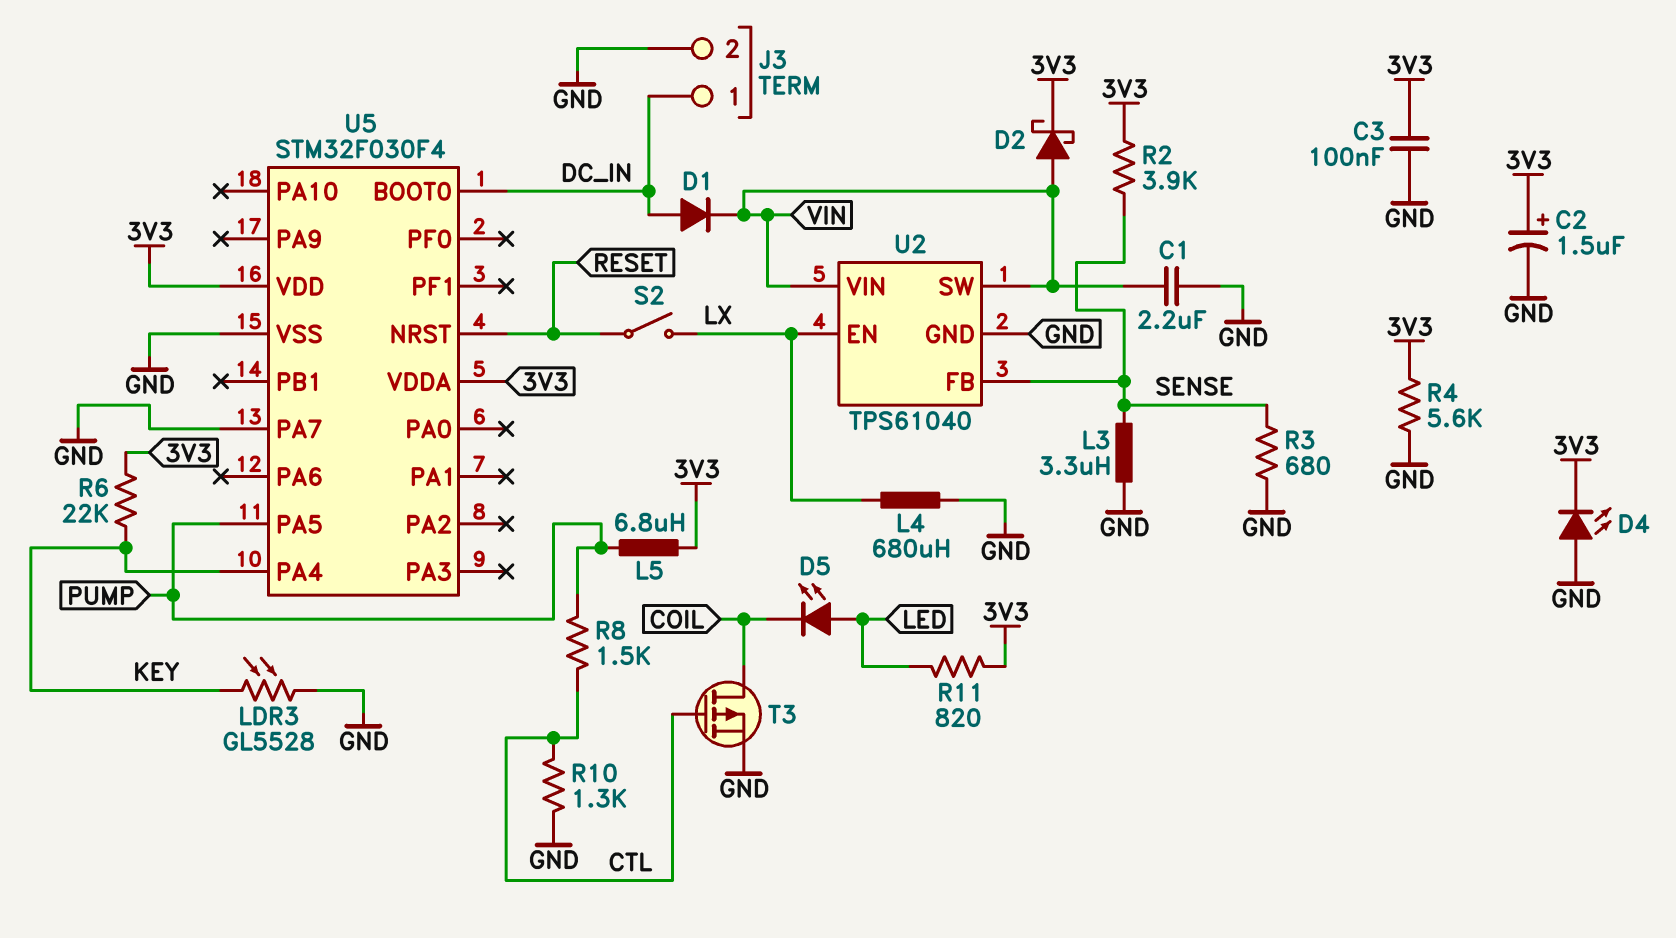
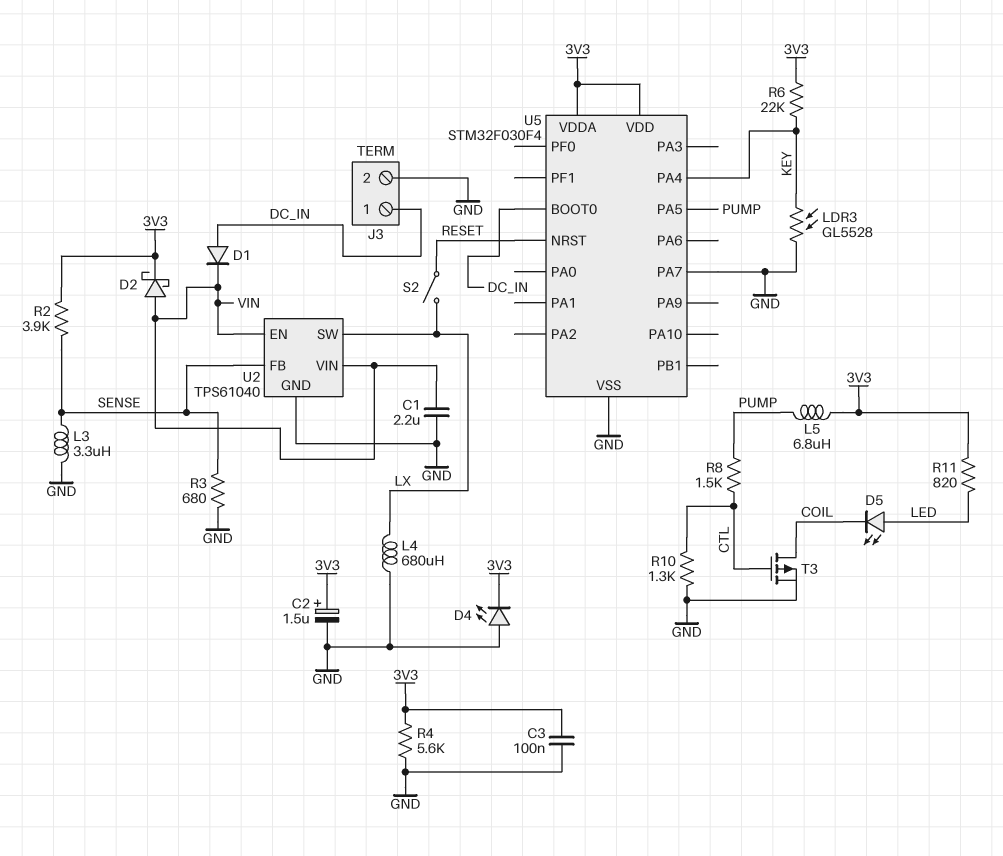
U2 pin EN: LX -> VIN
U2 pin SW: VIN -> LX

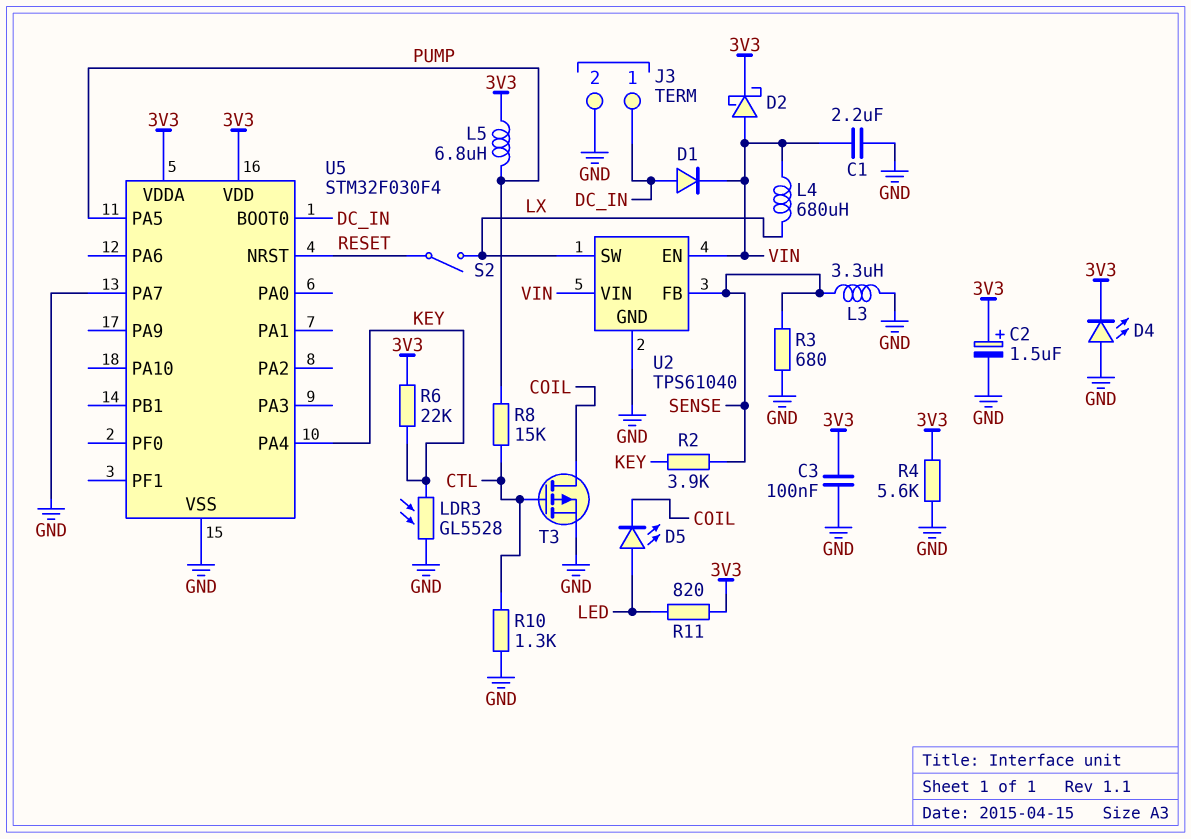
L4: 680uH (GND, LX) -> 680uH (LX, VIN)
R2: 3.9k (3V3, SENSE) -> 3.9k (KEY, SENSE)
R8: 1.5k (CTL, PUMP) -> 15k (CTL, PUMP)

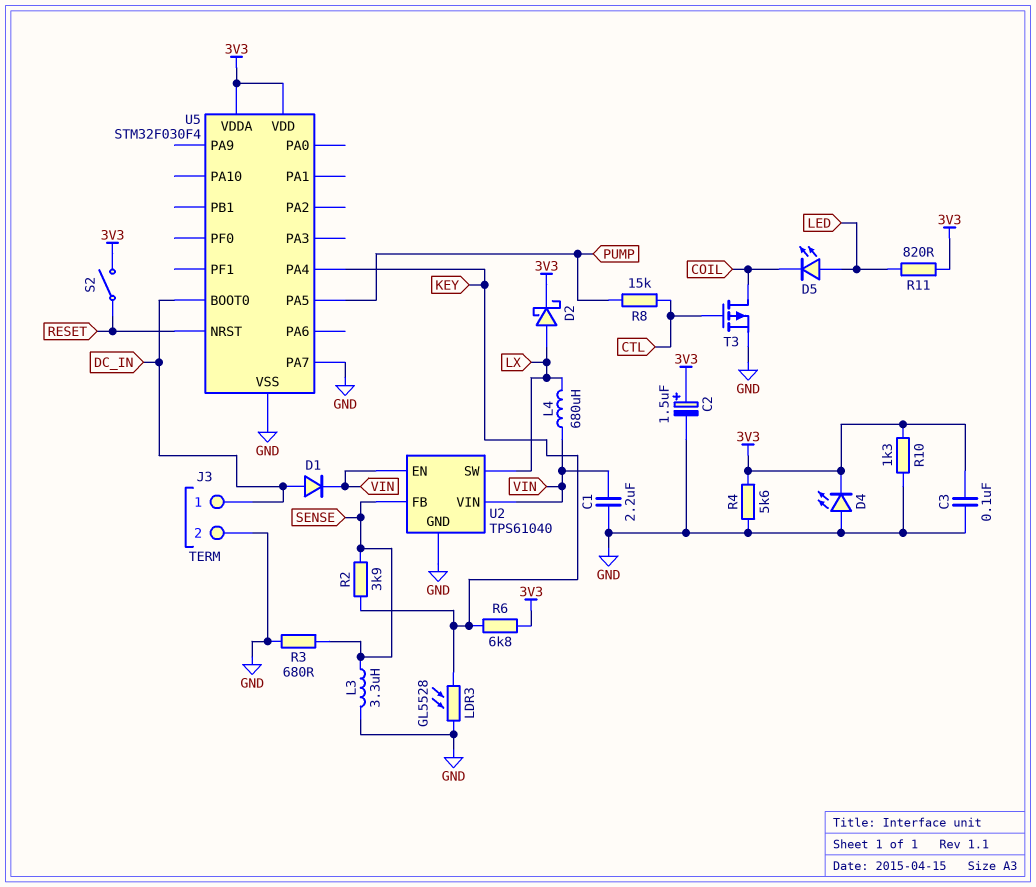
D2: schottky (A VIN, K 3V3) -> schottky (A LX, K 3V3)
L5: 6.8uH (3V3, PUMP) -> none
R6: 22k (3V3, KEY) -> 6.8k (3V3, KEY)
R10: 1.3k (CTL, GND) -> 1.3k (3V3, GND)
S2: switch (LX, RESET) -> switch (3V3, RESET)

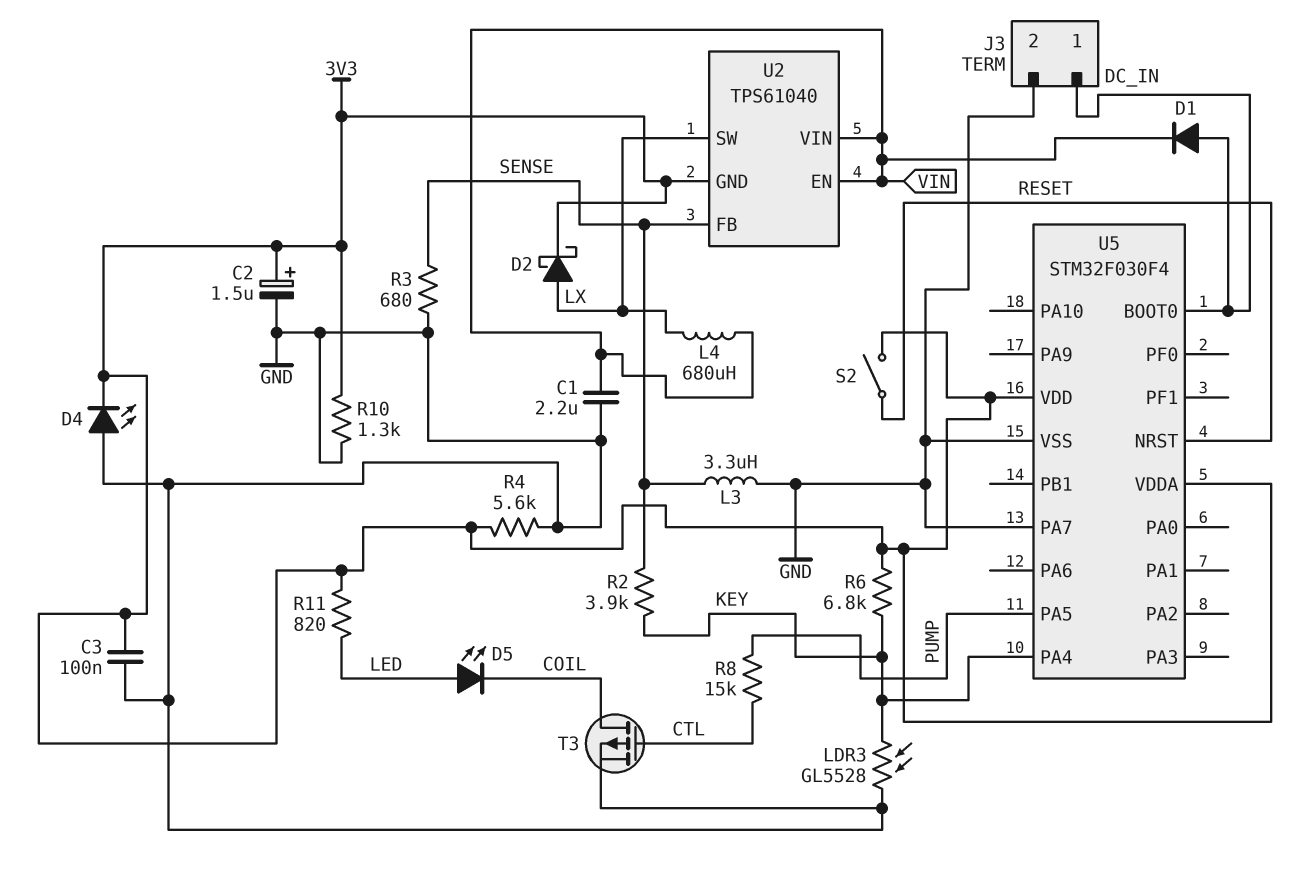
U2 pin GND: GND -> 3V3

